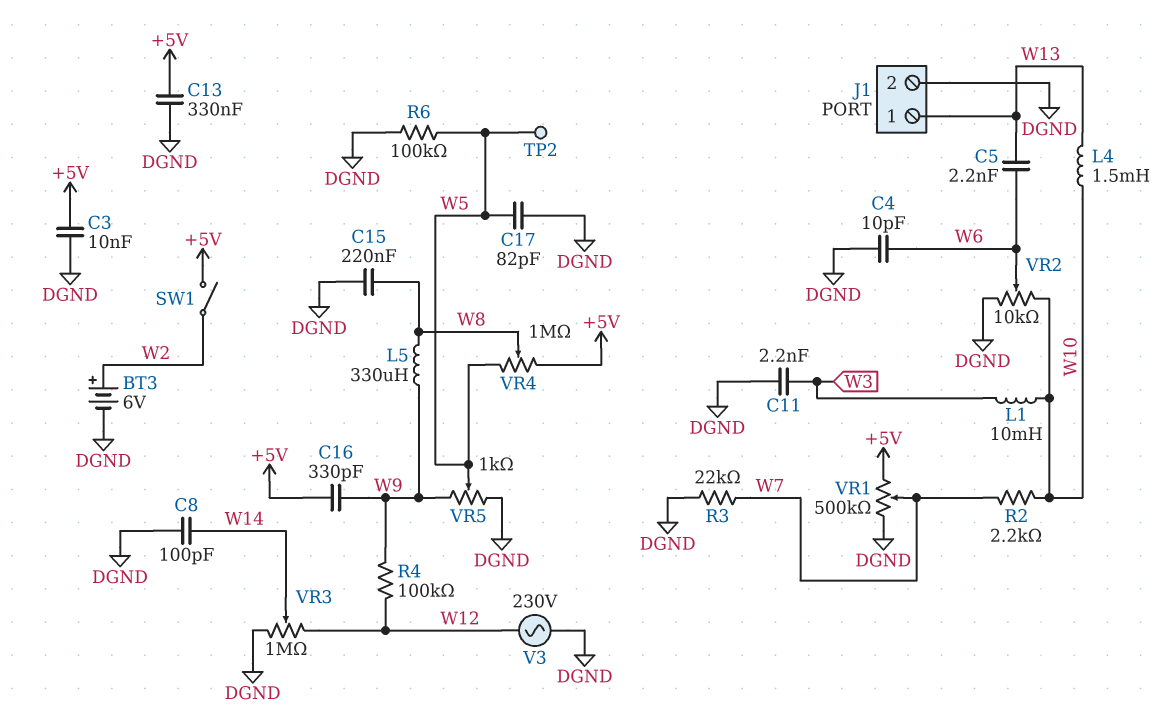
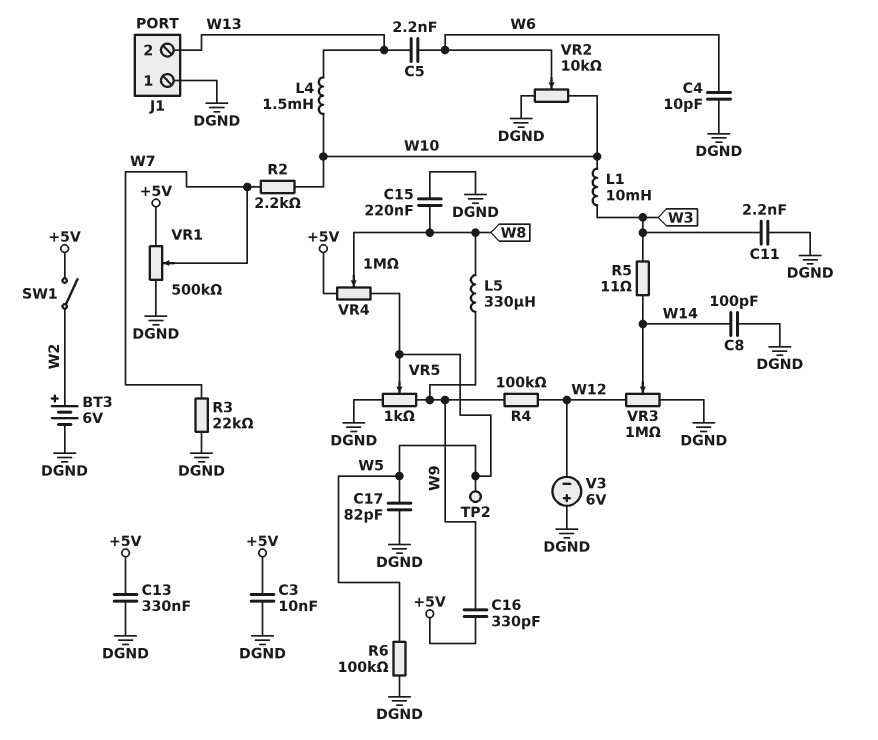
J1 pin 1: W13 -> DGND
J1 pin 2: DGND -> W13
R5: none -> 11 (W3, W14)
V3: AC 230V (DGND, W12) -> 6V (plus DGND, minus W12)

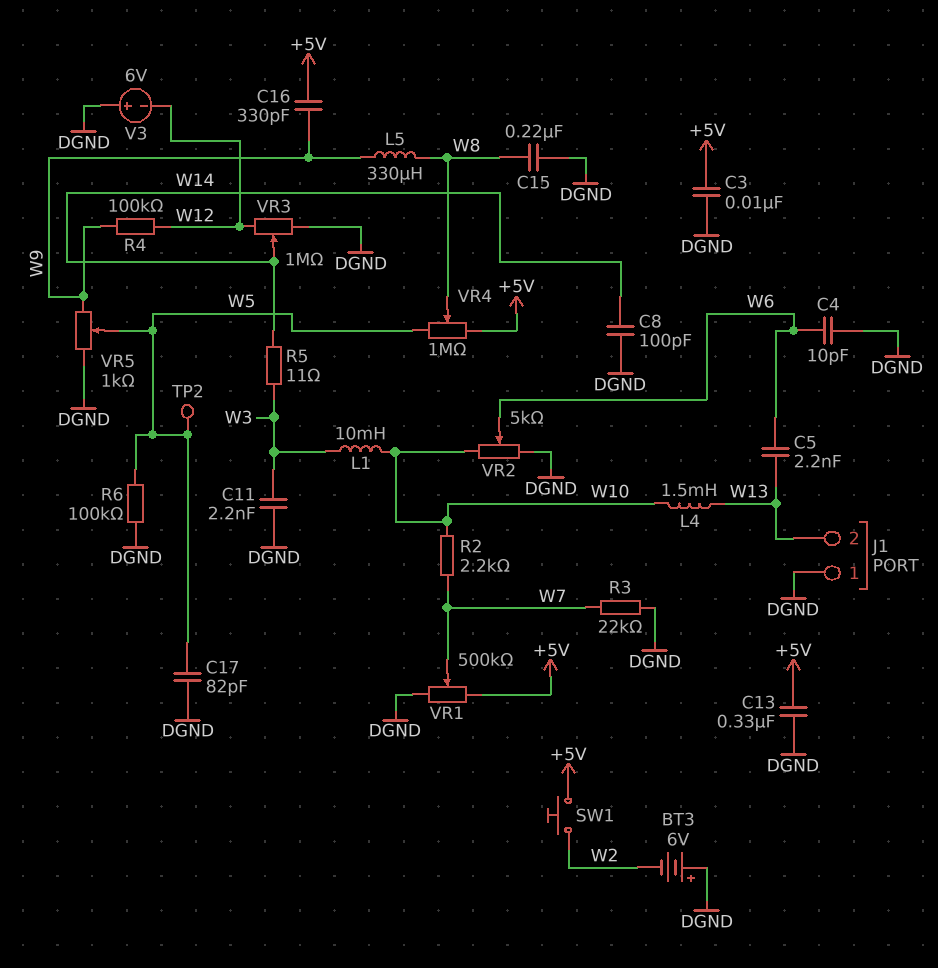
BT3: 6V (plus W2, minus DGND) -> 6V (plus DGND, minus W2)
SW1: switch (+5V, W2) -> button (+5V, W2)
VR2: 10k (DGND, W10, wiper W6) -> 5k (DGND, W10, wiper W6)

